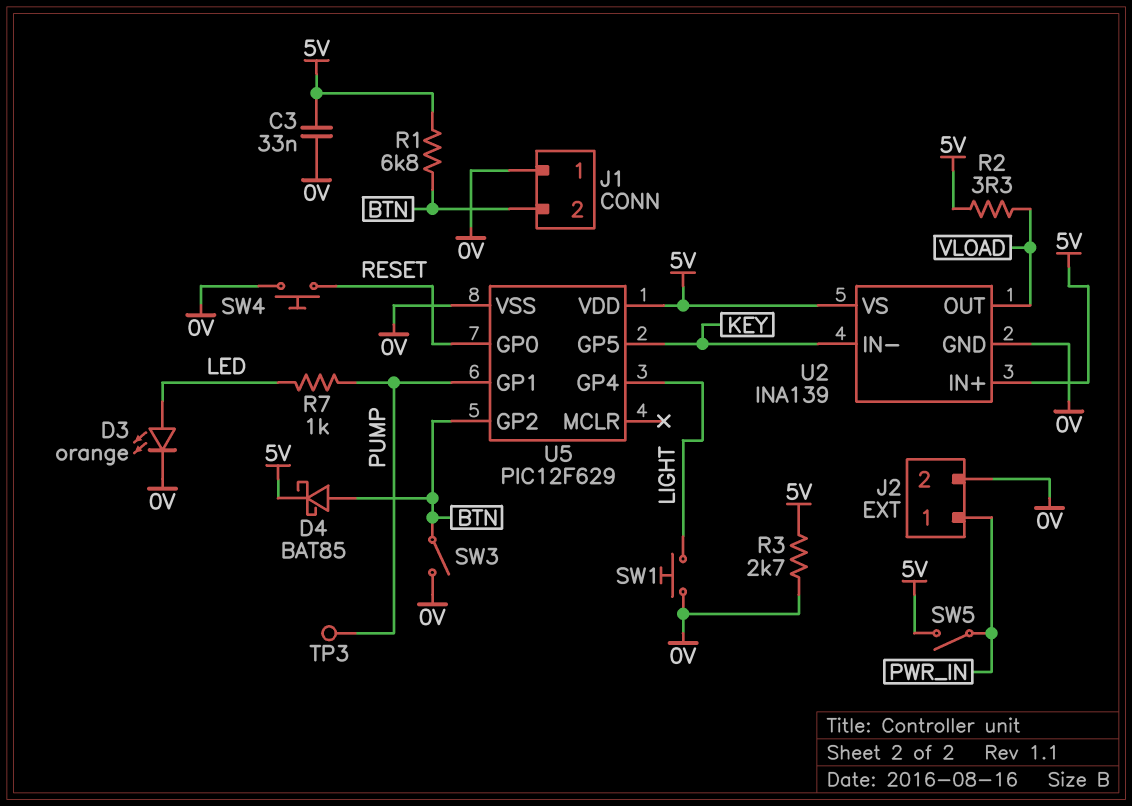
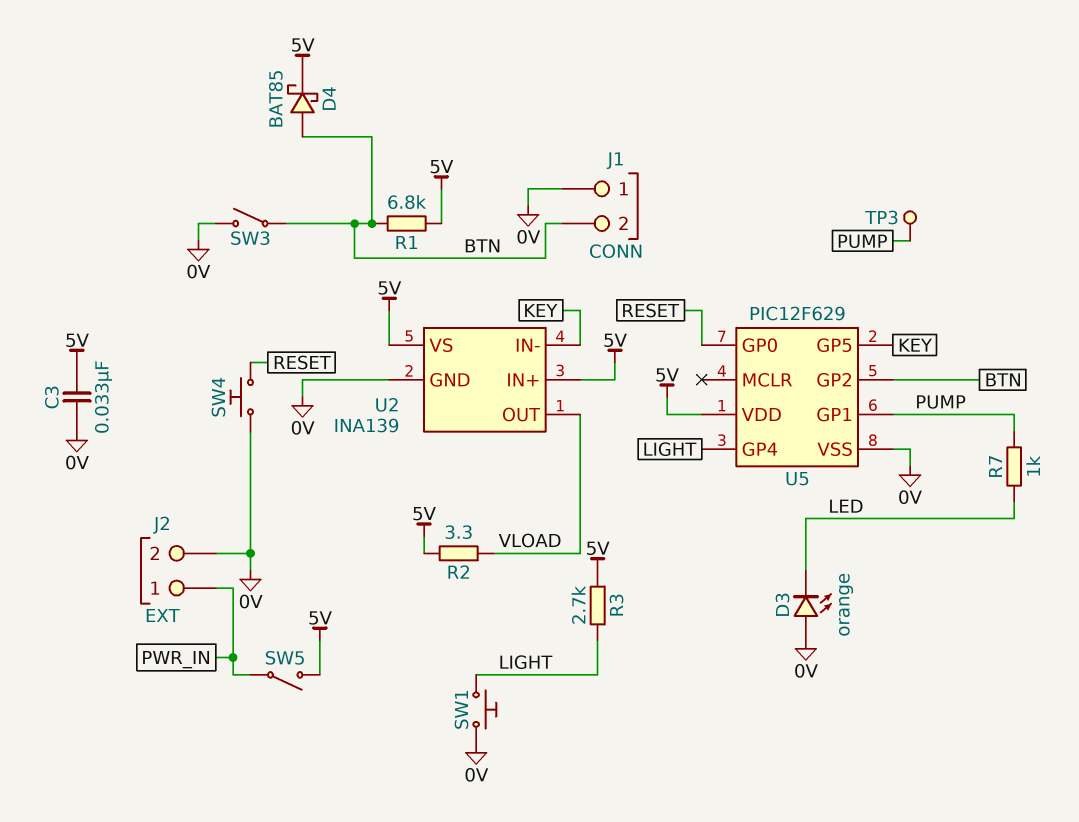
D3: LED orange (A LED, K 0V) -> LED orange (A 0V, K LED)
R3: 2.7k (0V, 5V) -> 2.7k (5V, LIGHT)

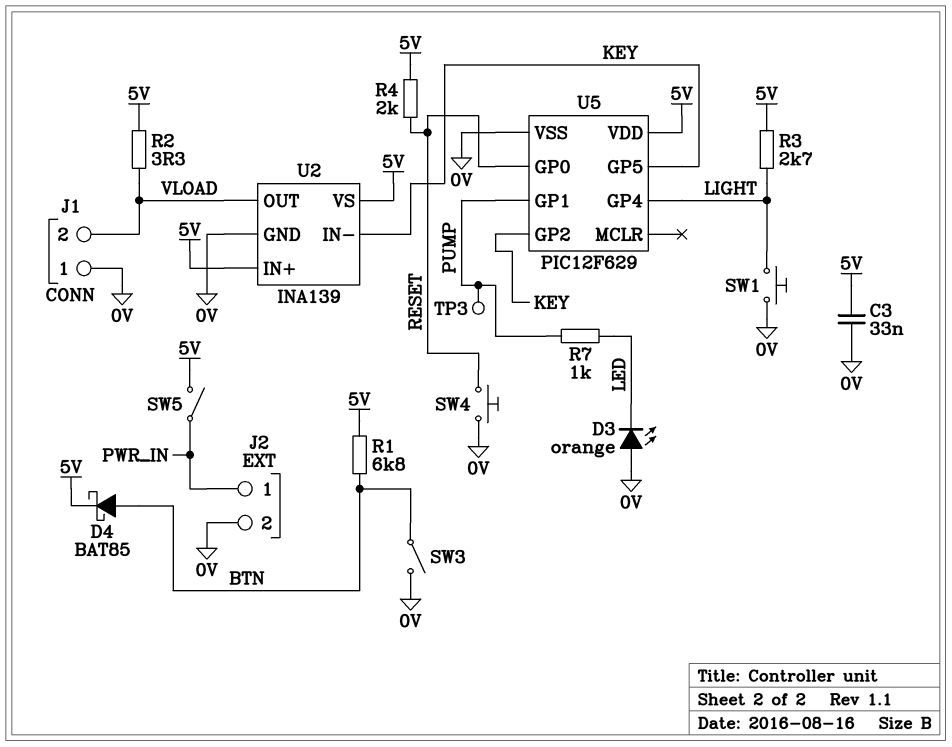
J1 pin 2: BTN -> VLOAD
R4: none -> 2k (5V, RESET)
U5 pin GP2: BTN -> KEY

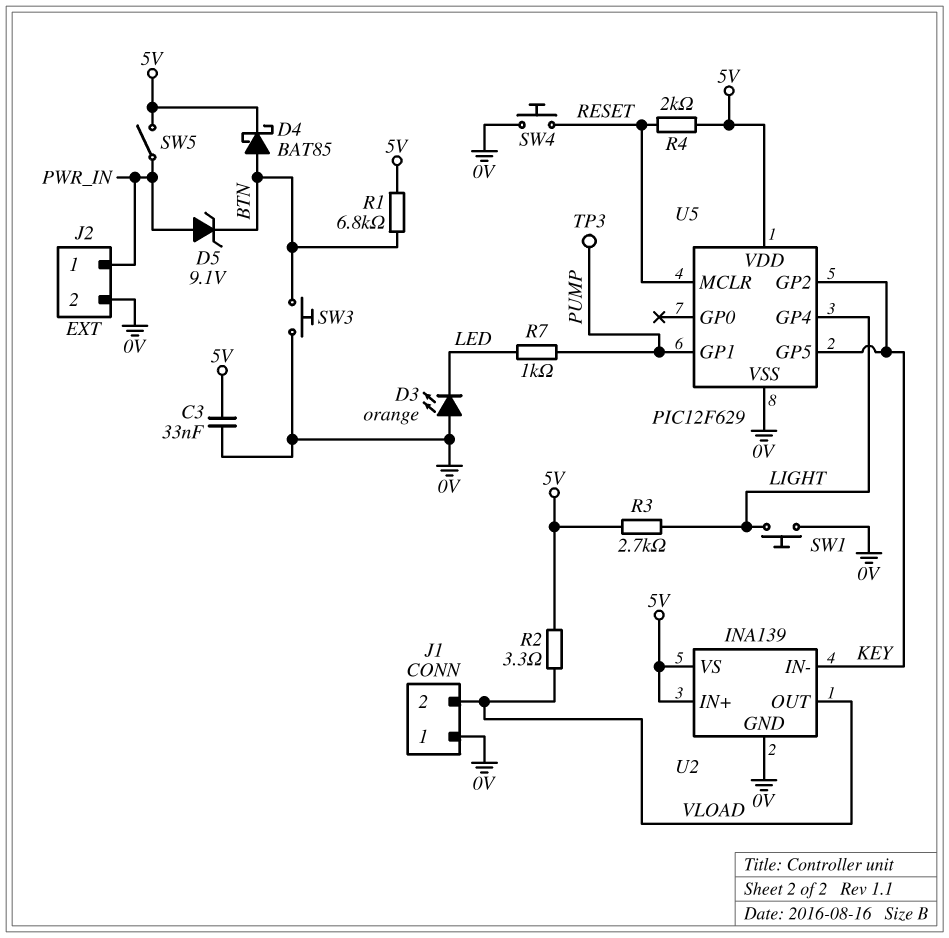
D5: none -> zener 9.1V (A PWR_IN, K BTN)
SW3: switch (0V, BTN) -> button (0V, BTN)
U5 pin GP0: RESET -> none
U5 pin MCLR: none -> RESET

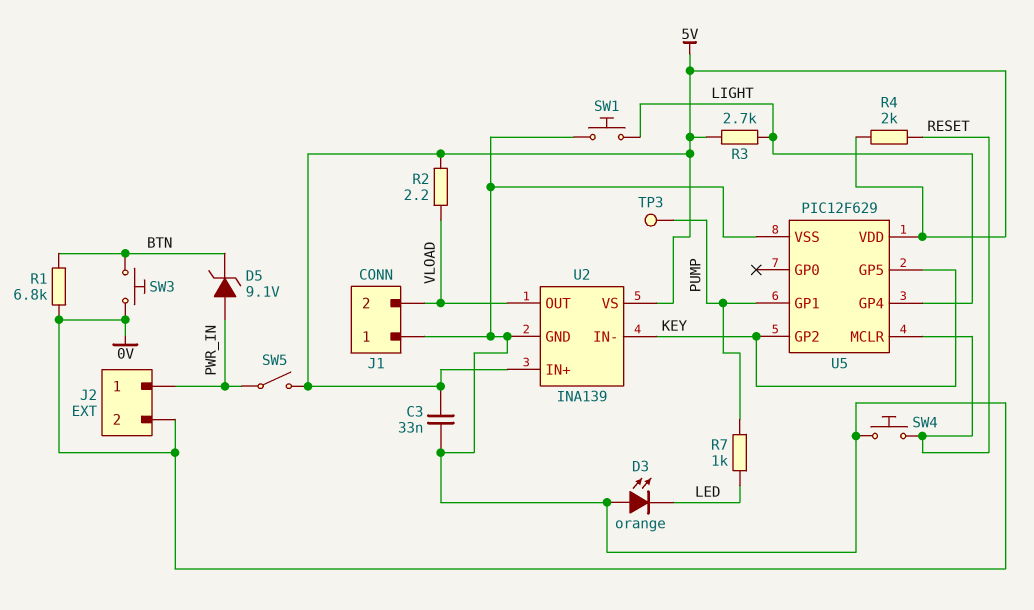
D4: schottky BAT85 (A BTN, K 5V) -> none
R1: 6.8k (5V, BTN) -> 6.8k (0V, BTN)
R2: 3.3 (5V, VLOAD) -> 2.2 (5V, VLOAD)

